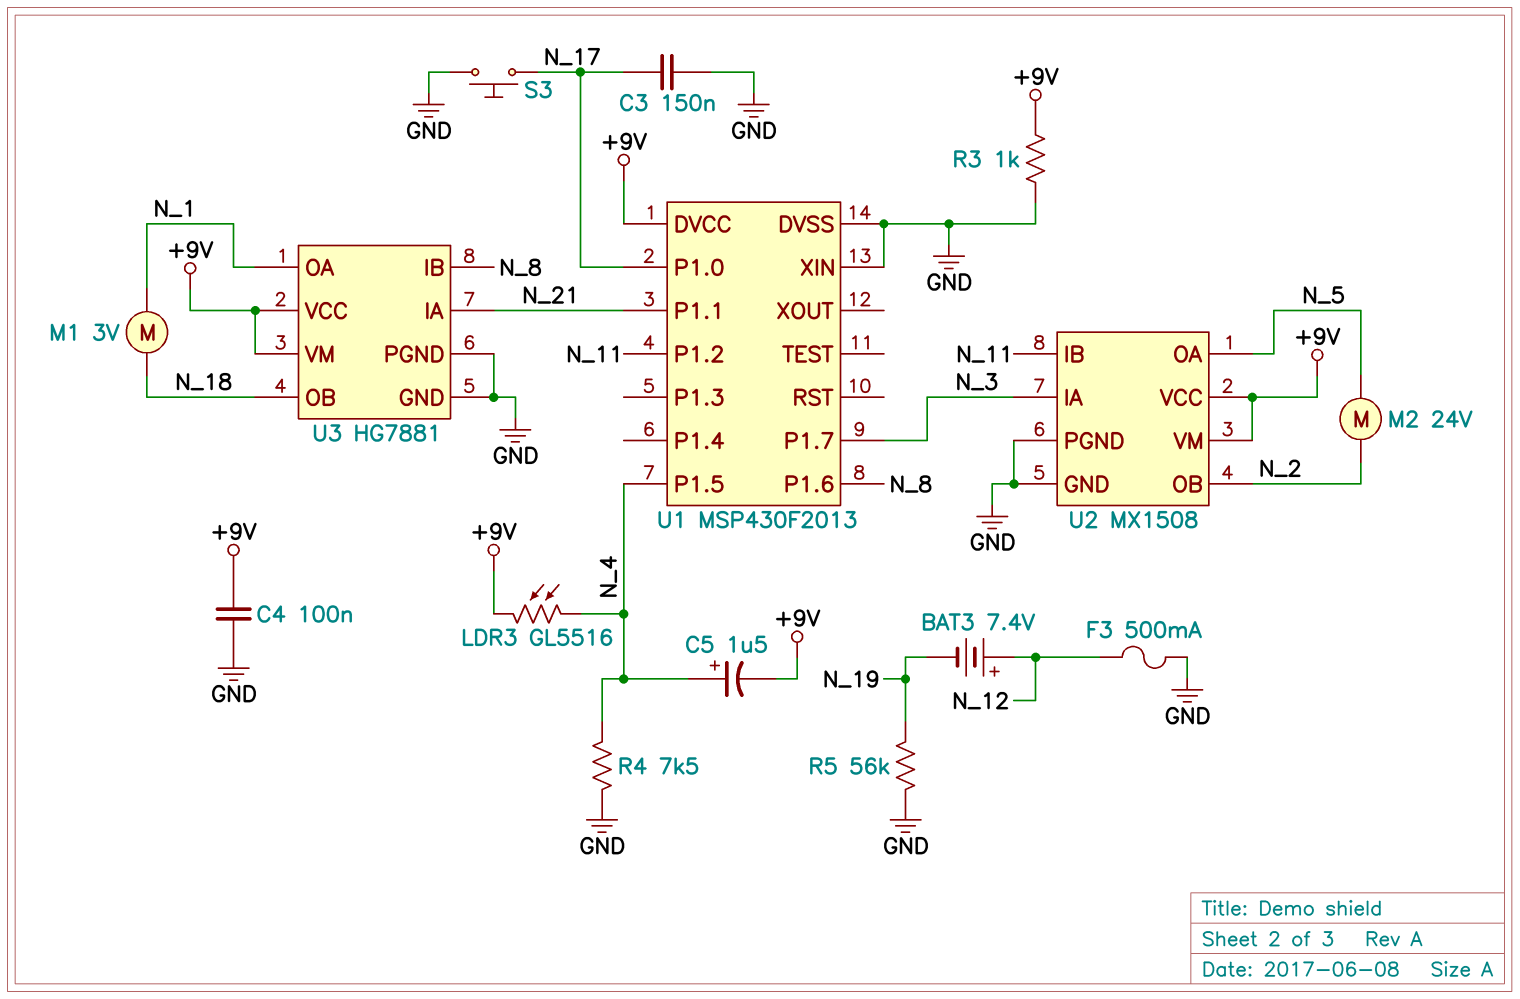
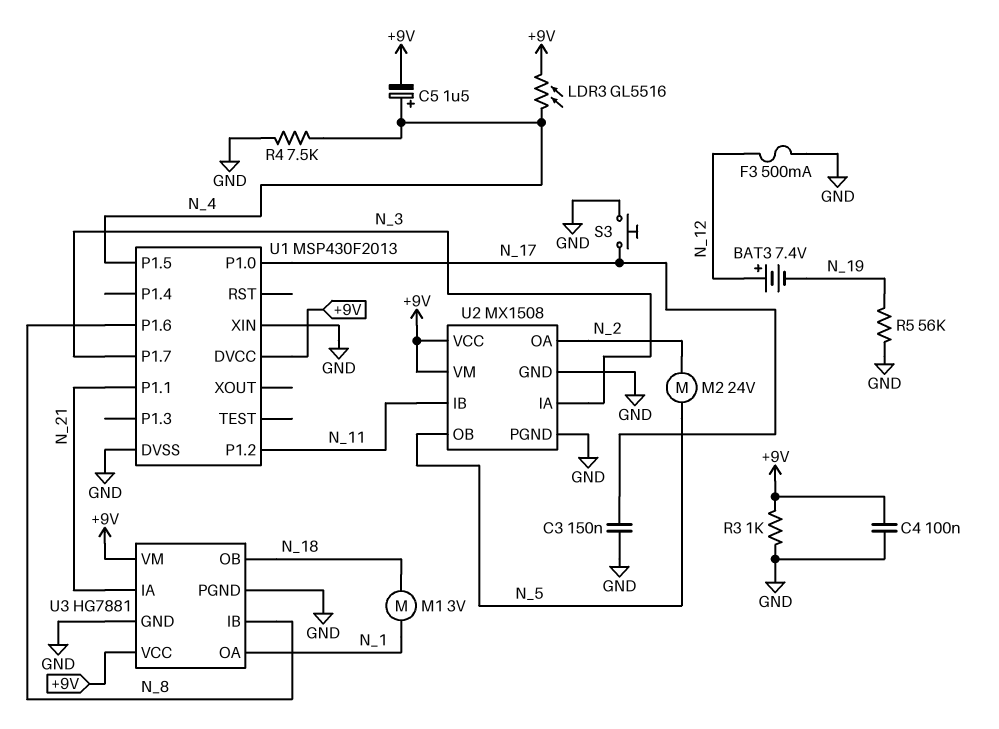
U2 pin OA: N_5 -> N_2
U2 pin OB: N_2 -> N_5

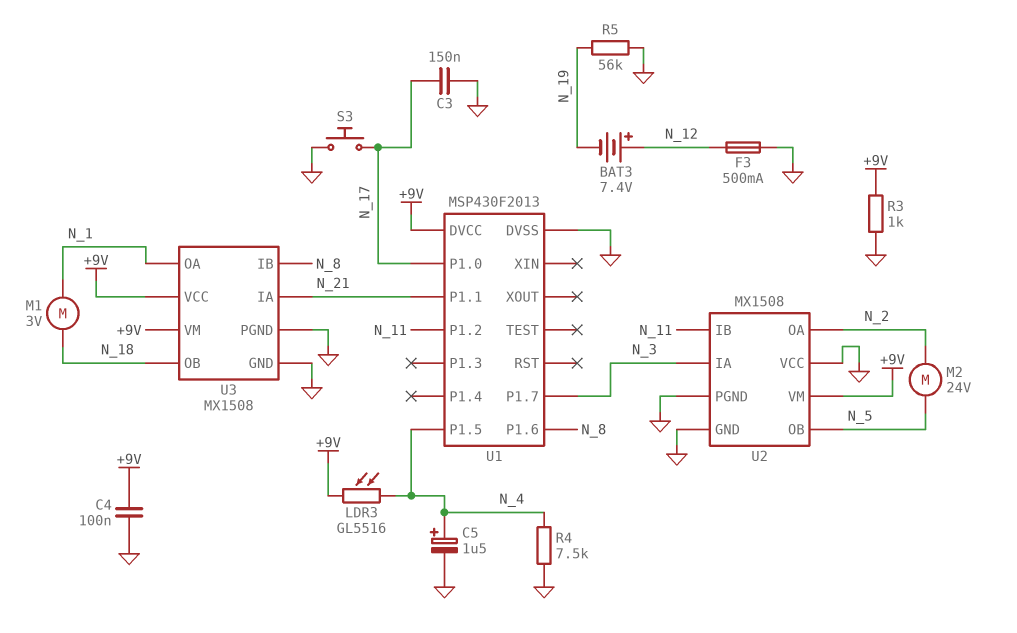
C5: 1.5uF (plus N_4, minus +9V) -> 1.5uF (plus N_4, minus GND)
U1 pin XIN: GND -> none
U2 pin VCC: +9V -> GND
U3: HG7881 -> MX1508

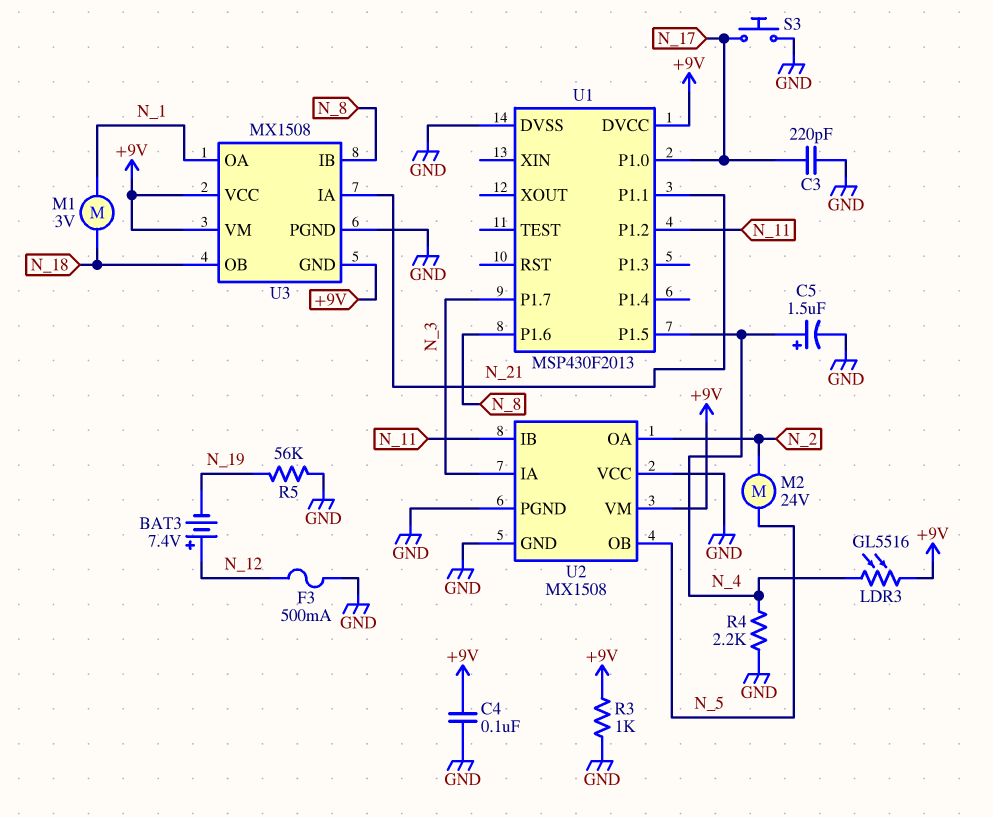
C3: 150nF (GND, N_17) -> 220pF (GND, N_17)
R4: 7.5k (GND, N_4) -> 2.2k (GND, N_4)
U3 pin GND: GND -> +9V

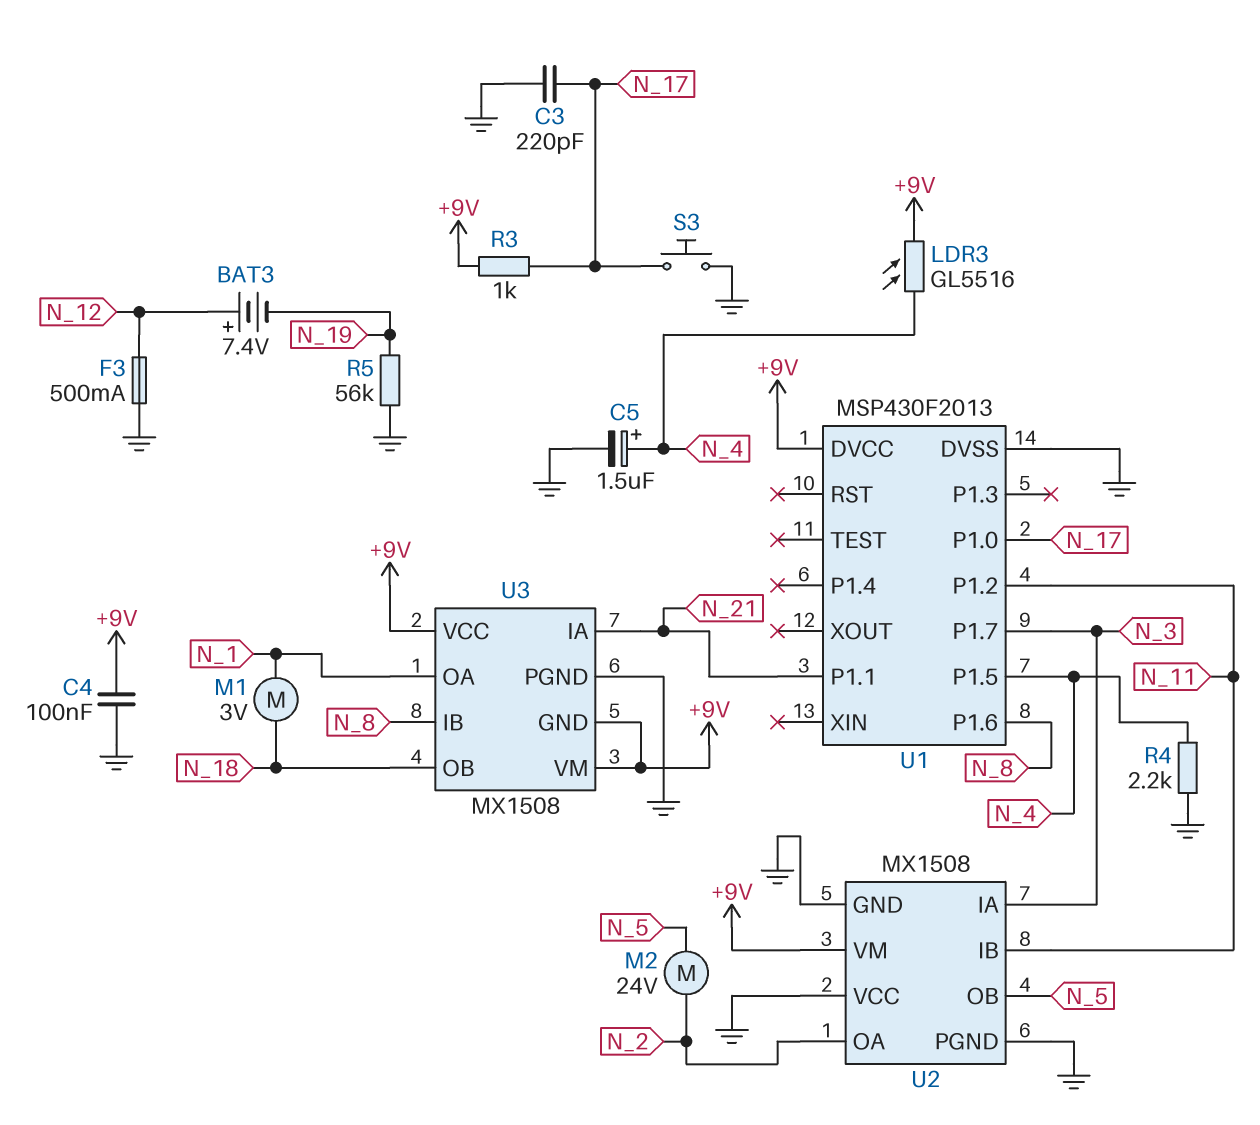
R3: 1k (+9V, GND) -> 1k (+9V, N_17)

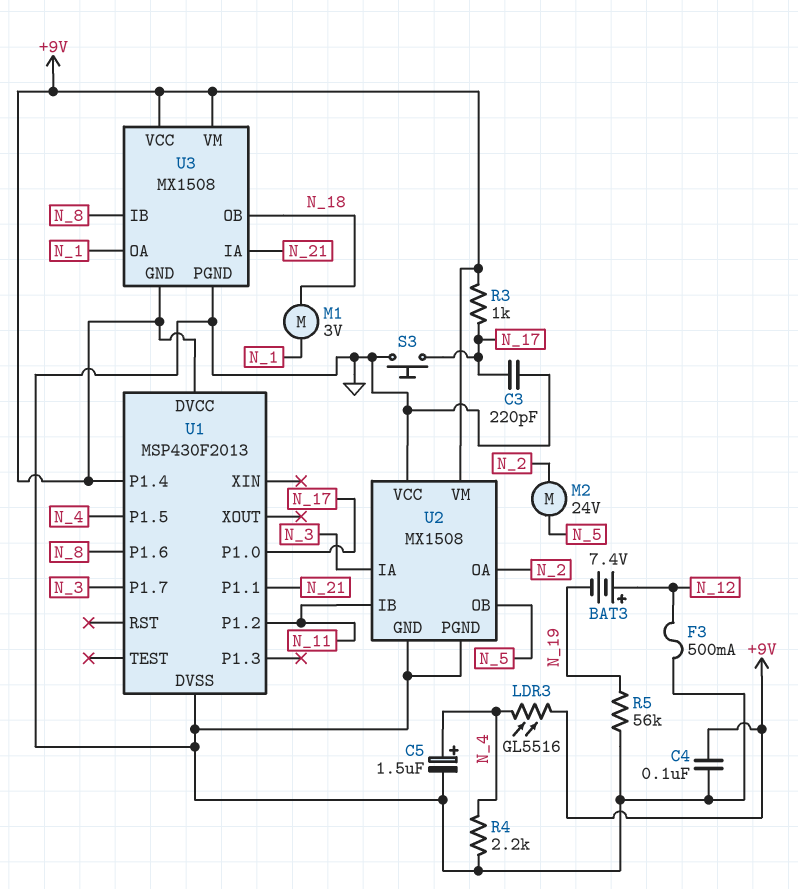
U1 pin P1.4: none -> +9V

